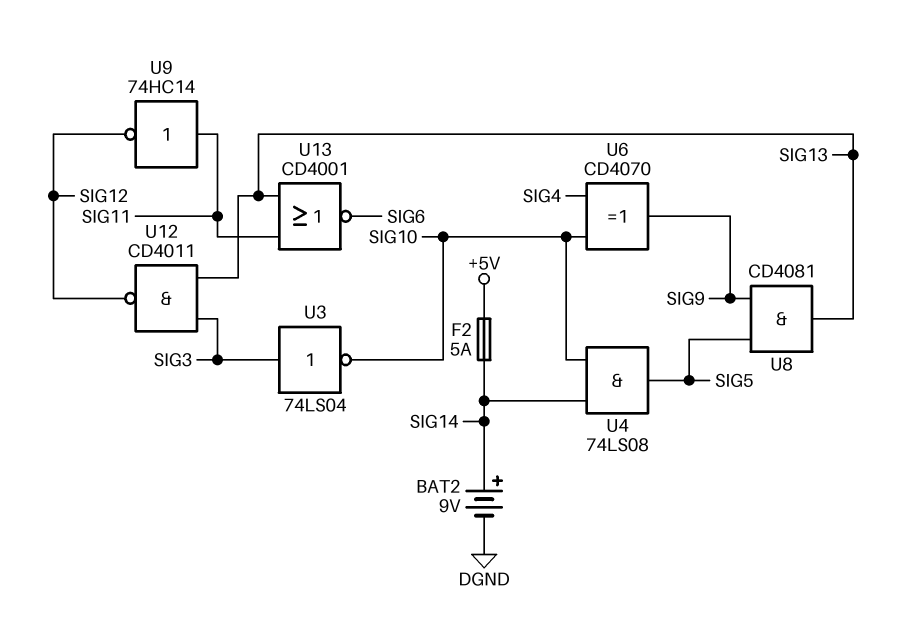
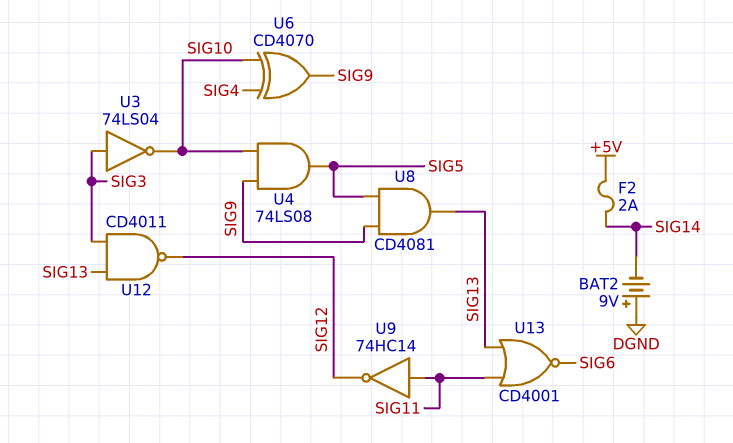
BAT2: 9V (plus SIG14, minus DGND) -> 9V (plus DGND, minus SIG14)
F2: 5A (+5V, SIG14) -> 2A (+5V, SIG14)
U4: AND 74LS08 (in SIG10, in SIG14, out SIG5) -> AND 74LS08 (in SIG9, in SIG10, out SIG5)

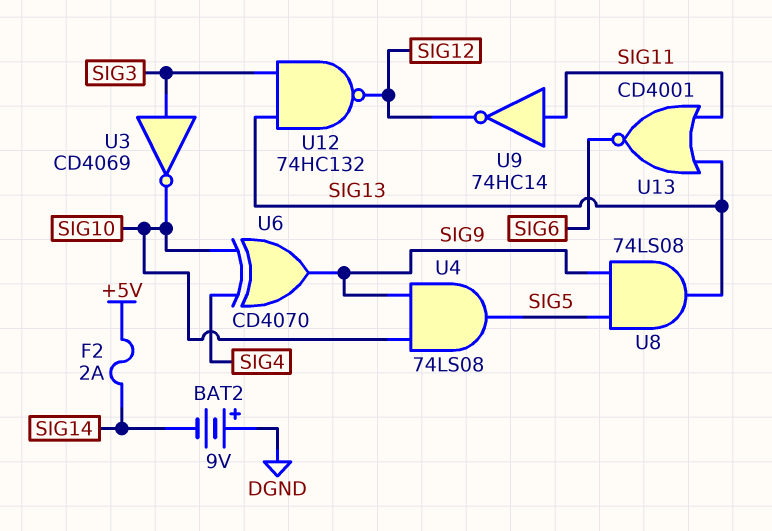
U3: NOT 74LS04 (in SIG3, out SIG10) -> NOT CD4069 (in SIG3, out SIG10)
U8: AND CD4081 (in SIG5, in SIG9, out SIG13) -> AND 74LS08 (in SIG5, in SIG9, out SIG13)
U12: NAND CD4011 (in SIG3, in SIG13, out SIG12) -> NAND 74HC132 (in SIG3, in SIG13, out SIG12)

